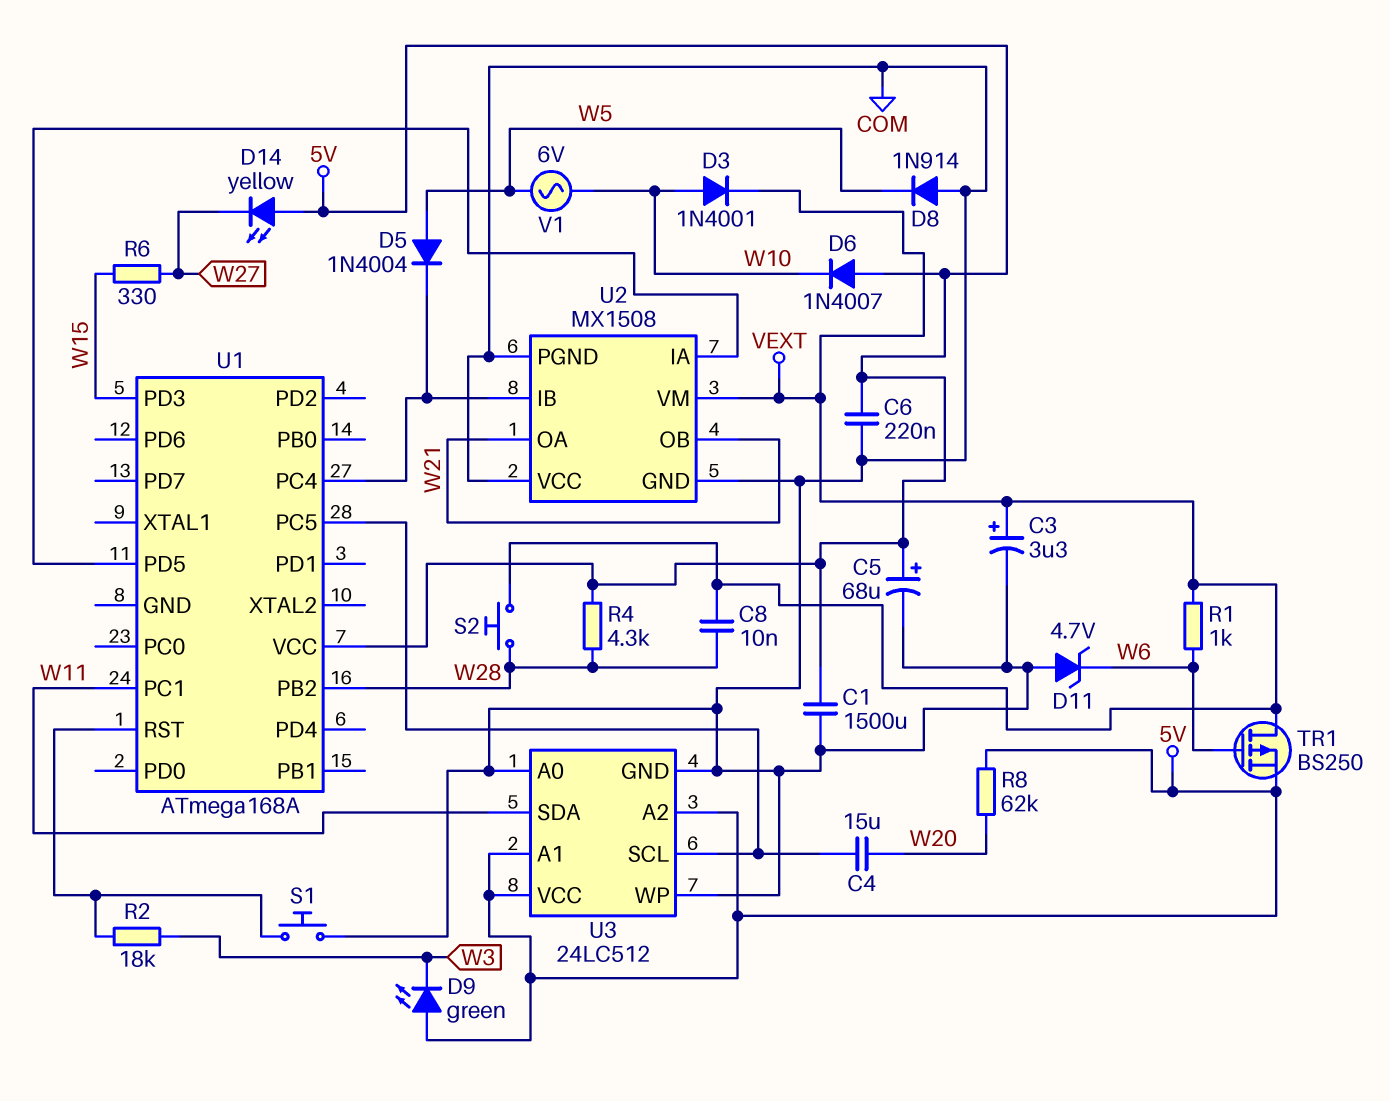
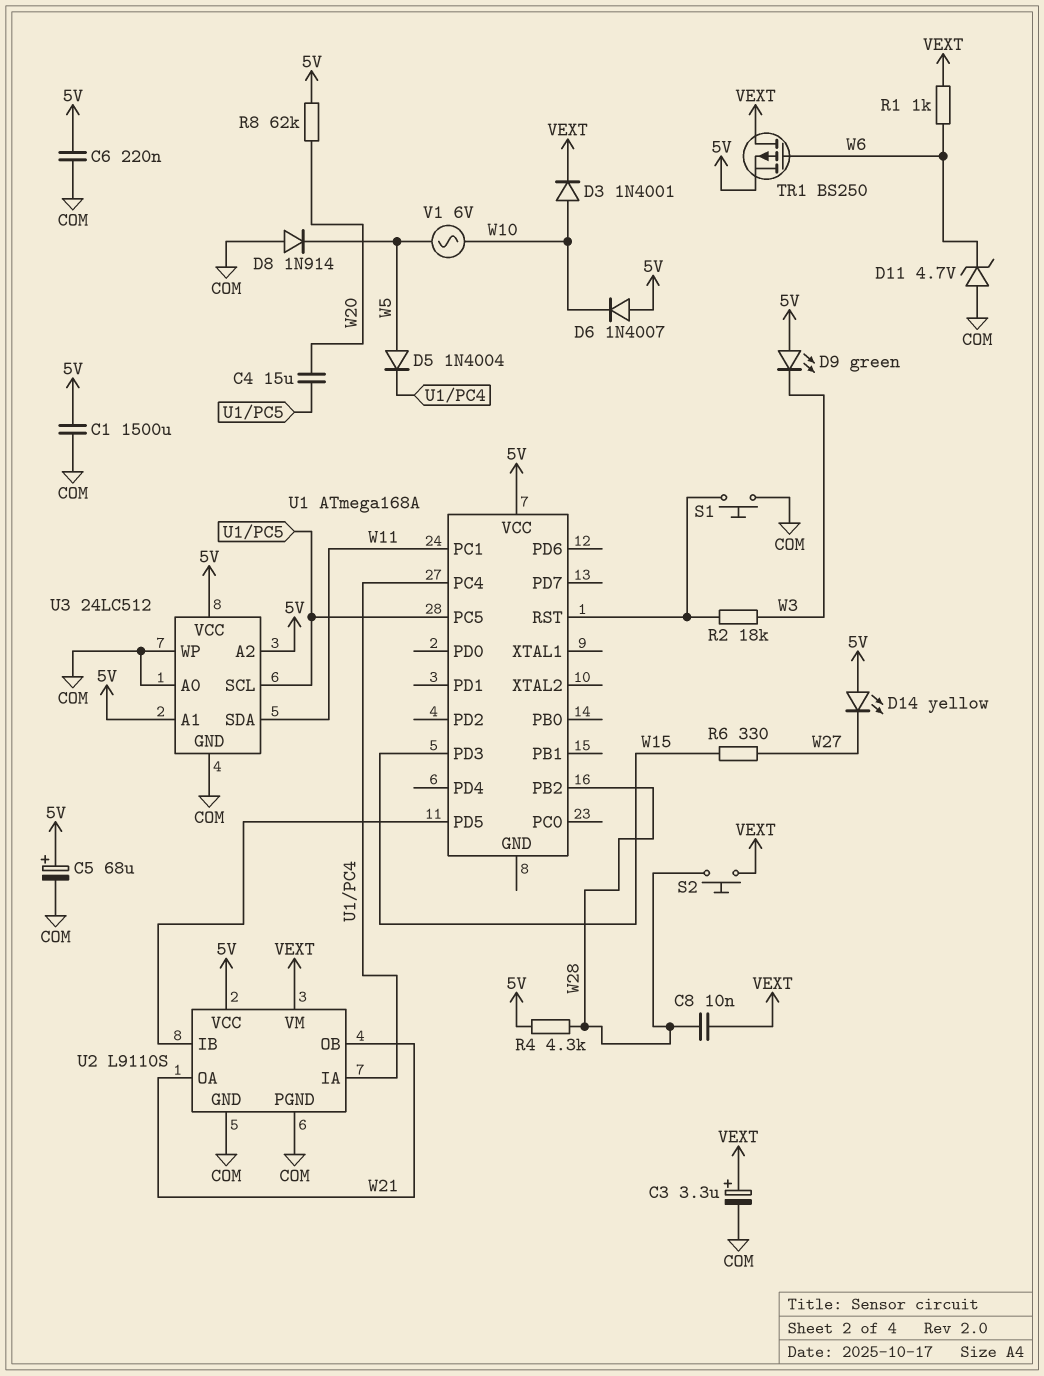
U2: MX1508 -> L9110S
U2 pin IA: U1/PD5 -> U1/PC4
U2 pin IB: U1/PC4 -> U1/PD5
U2 pin VCC: COM -> 5V

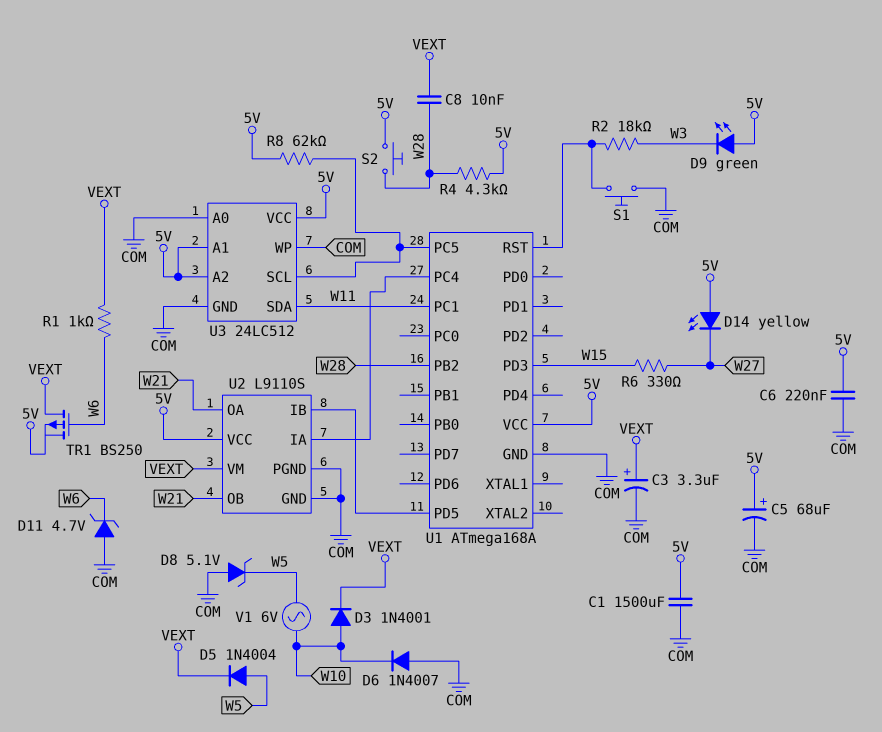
C4: 15uF (U1/PC5, W20) -> none
D5: diode 1N4004 (A W5, K U1/PC4) -> diode 1N4004 (A W5, K VEXT)
D6: diode 1N4007 (A 5V, K W10) -> diode 1N4007 (A COM, K W10)
D8: diode 1N914 (A COM, K W5) -> zener 5.1V (A COM, K W5)
R8: 62k (5V, W20) -> 62k (5V, U1/PC5)
S2: button (VEXT, W28) -> button (5V, W28)
U1 pin GND: none -> COM

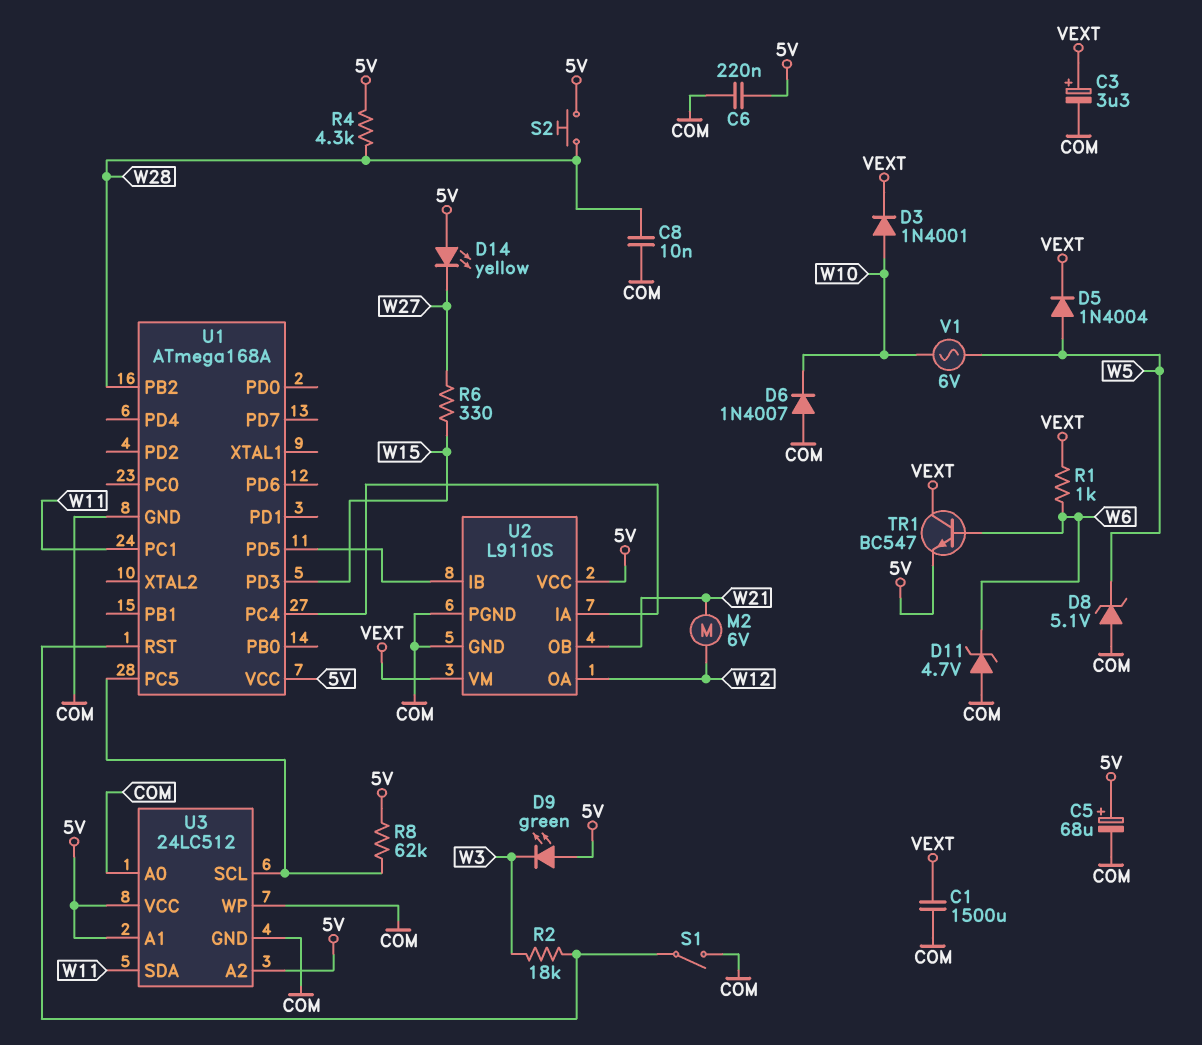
C1: 1500uF (5V, COM) -> 1500uF (COM, VEXT)
C8: 10nF (VEXT, W28) -> 10nF (COM, W28)
M2: none -> motor 6V (W12, W21)
S1: button (COM, U1/RST) -> switch (COM, U1/RST)
TR1: PMOS BS250 (G W6, D VEXT, S 5V) -> NPN BC547 (B W6, C VEXT, E 5V)
U2 pin OA: W21 -> W12

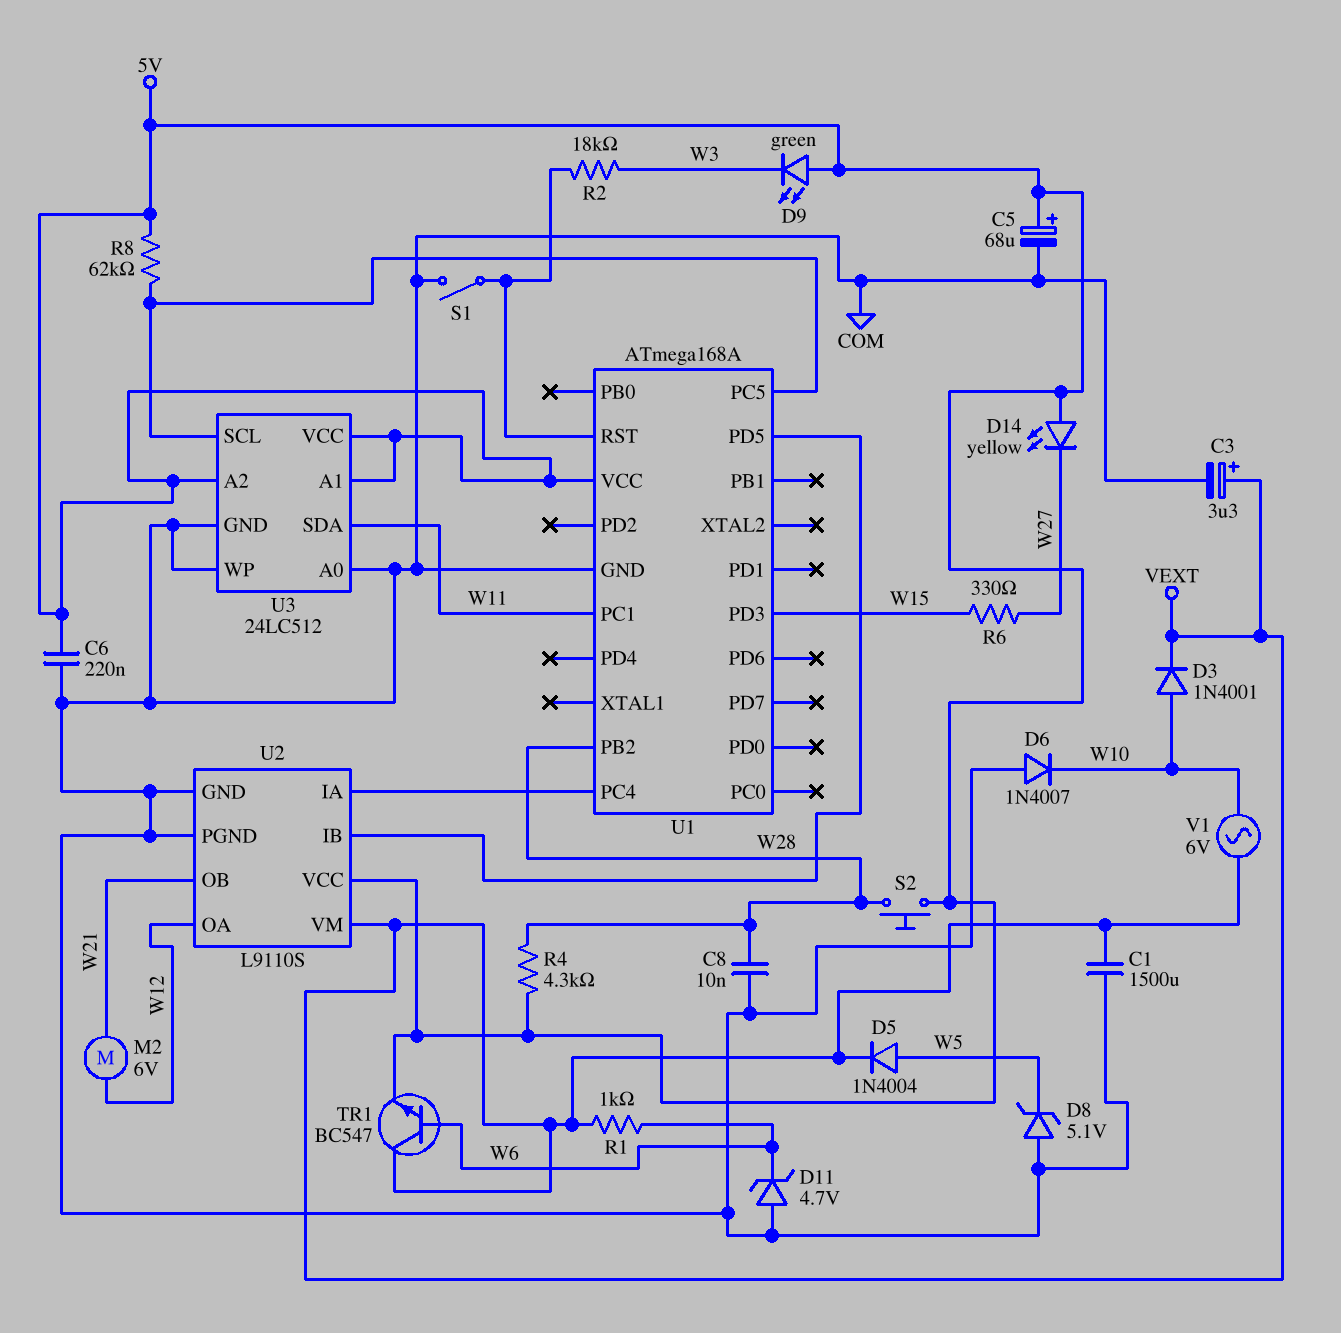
V1: AC 6V (W5, W10) -> AC 6V (VEXT, W10)

